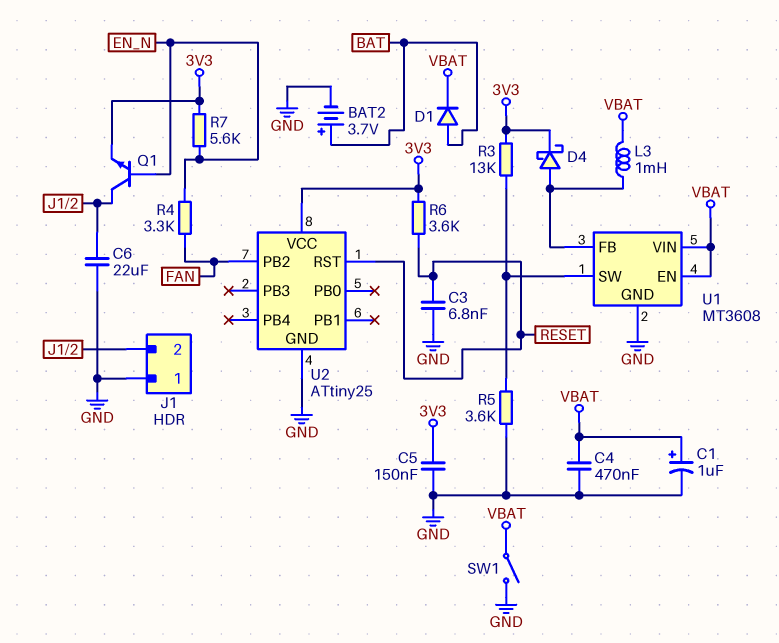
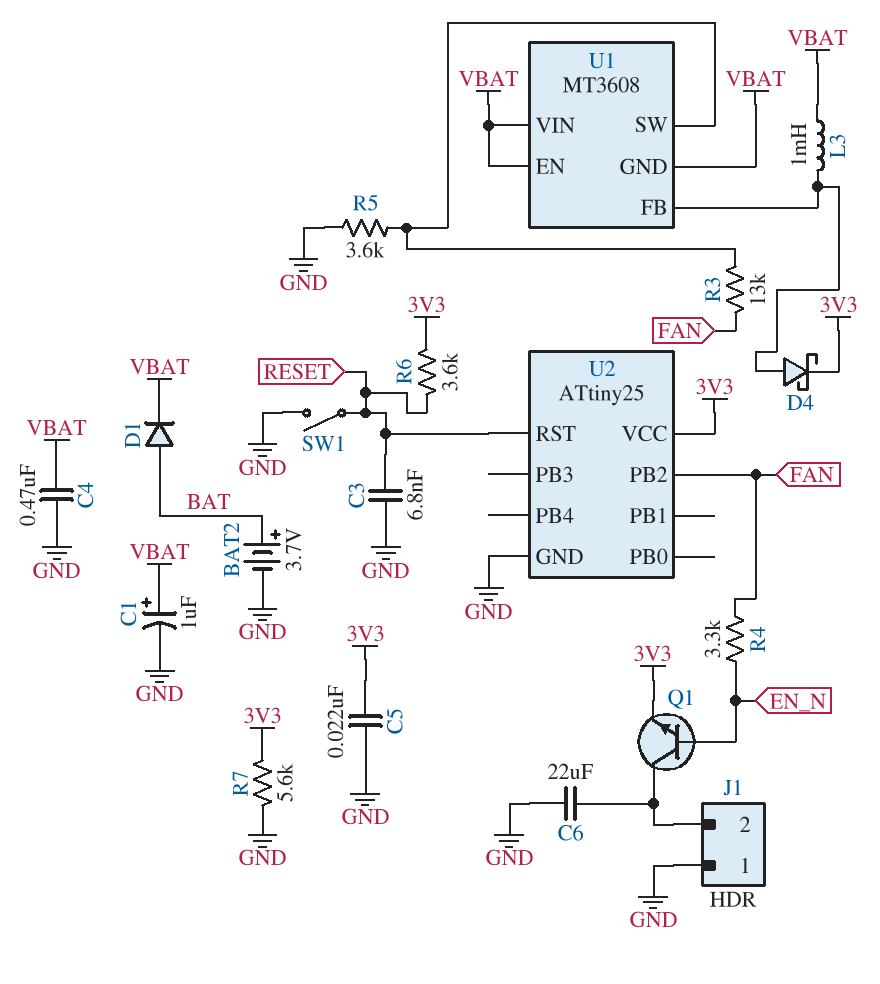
C5: 150nF (3V3, GND) -> 22nF (3V3, GND)
R3: 13k (3V3, U1/SW) -> 13k (FAN, U1/SW)
R7: 5.6k (3V3, EN_N) -> 5.6k (3V3, GND)
SW1: switch (GND, VBAT) -> switch (GND, RESET)
U1 pin GND: GND -> VBAT

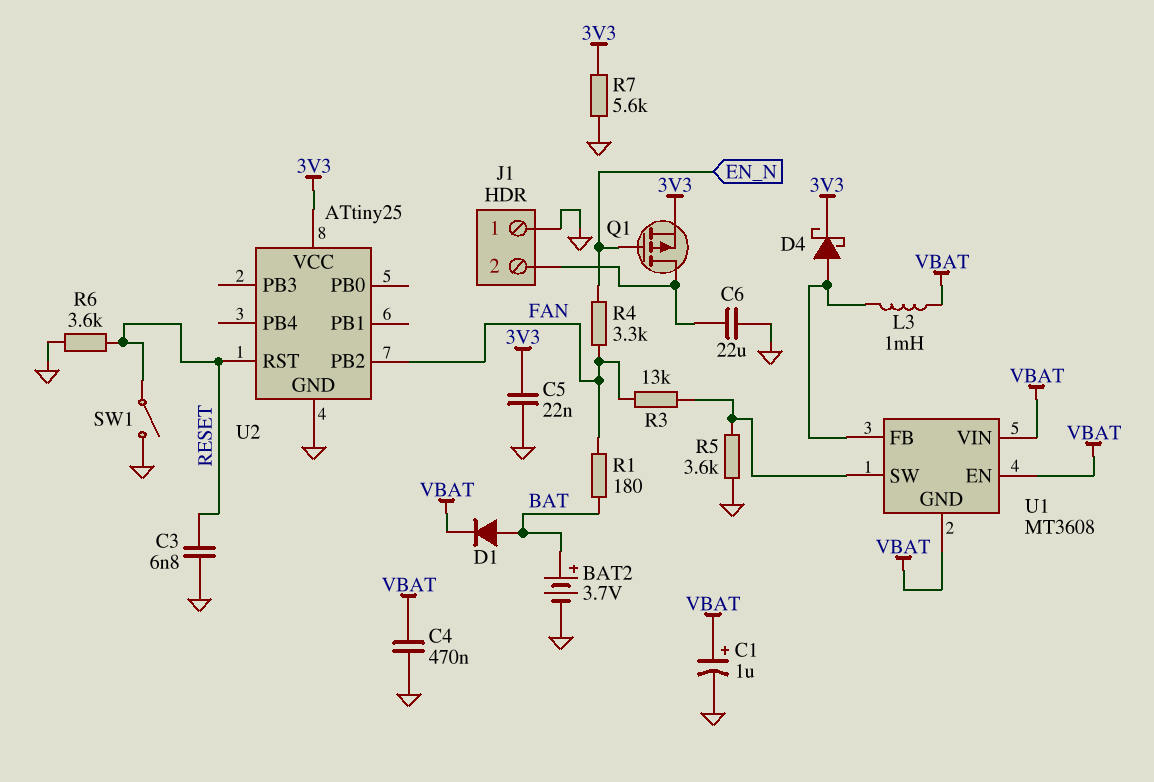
Q1: NPN (B EN_N, C J1/2, E 3V3) -> PMOS (G EN_N, D J1/2, S 3V3)
R1: none -> 180 (BAT, FAN)
R6: 3.6k (3V3, RESET) -> 3.6k (GND, RESET)

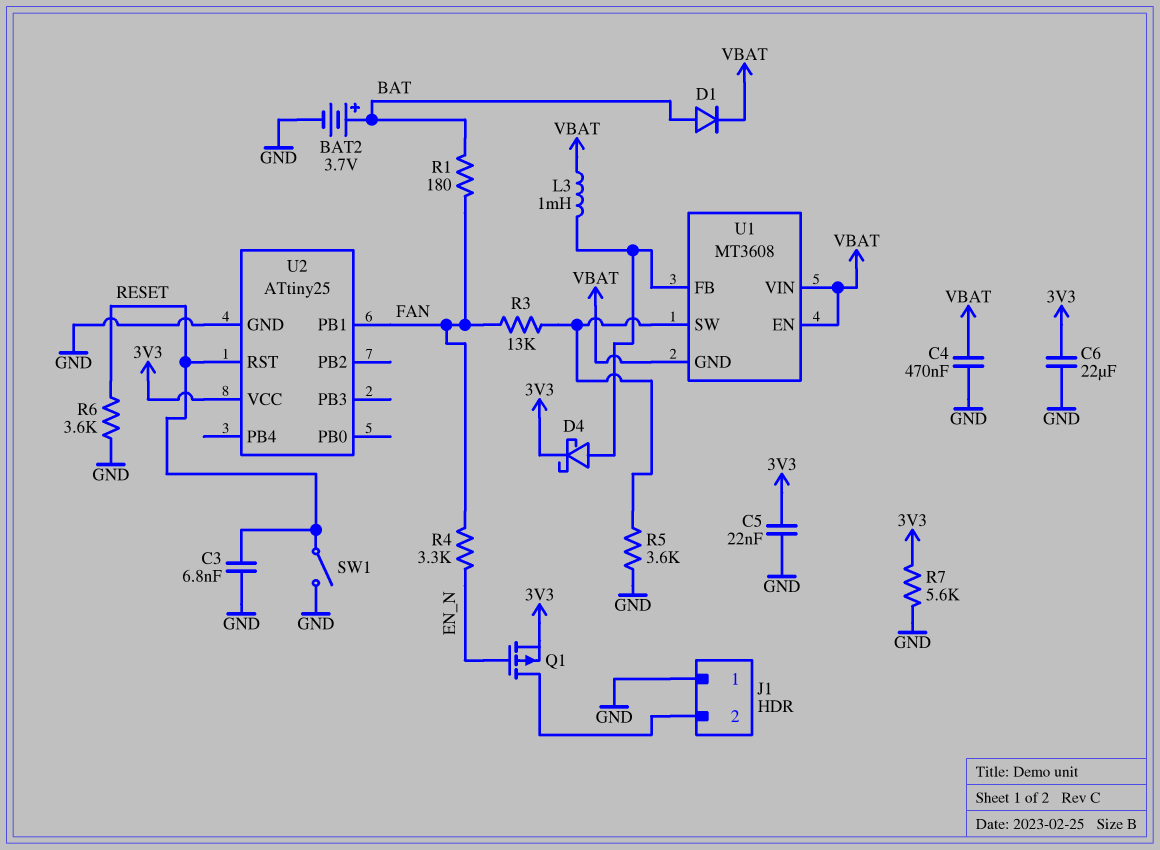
C1: 1uF (plus VBAT, minus GND) -> none
C6: 22uF (GND, J1/2) -> 22uF (3V3, GND)
U2 pin PB1: none -> FAN
U2 pin PB2: FAN -> none

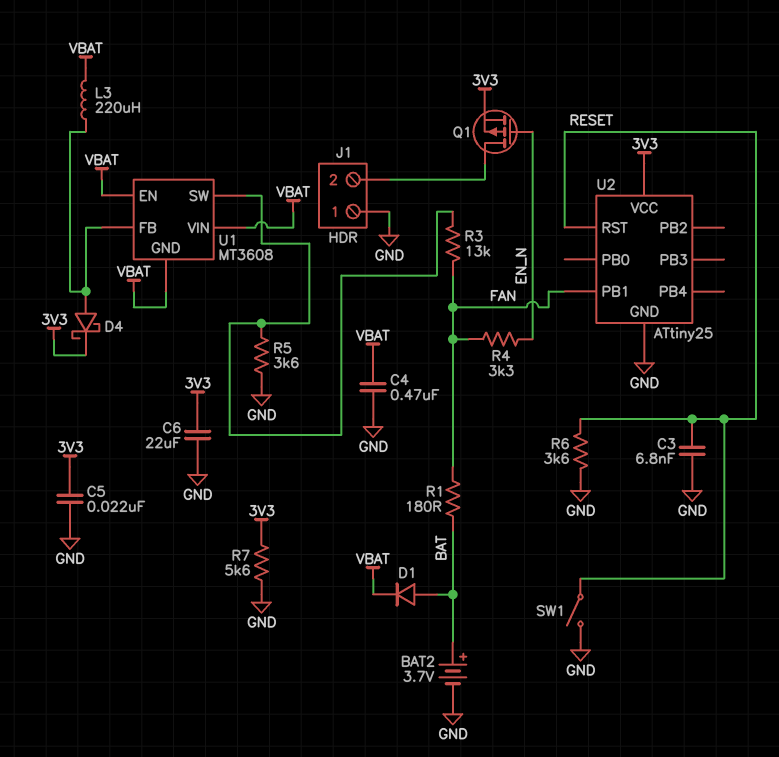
L3: 1mH (U1/FB, VBAT) -> 220uH (U1/FB, VBAT)

